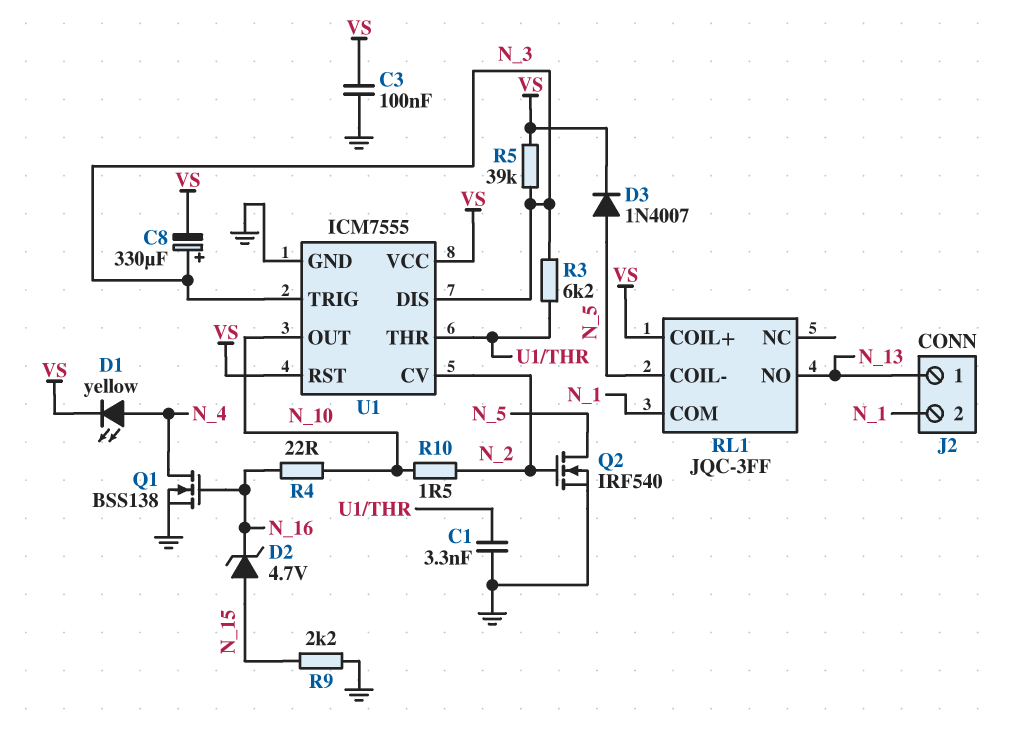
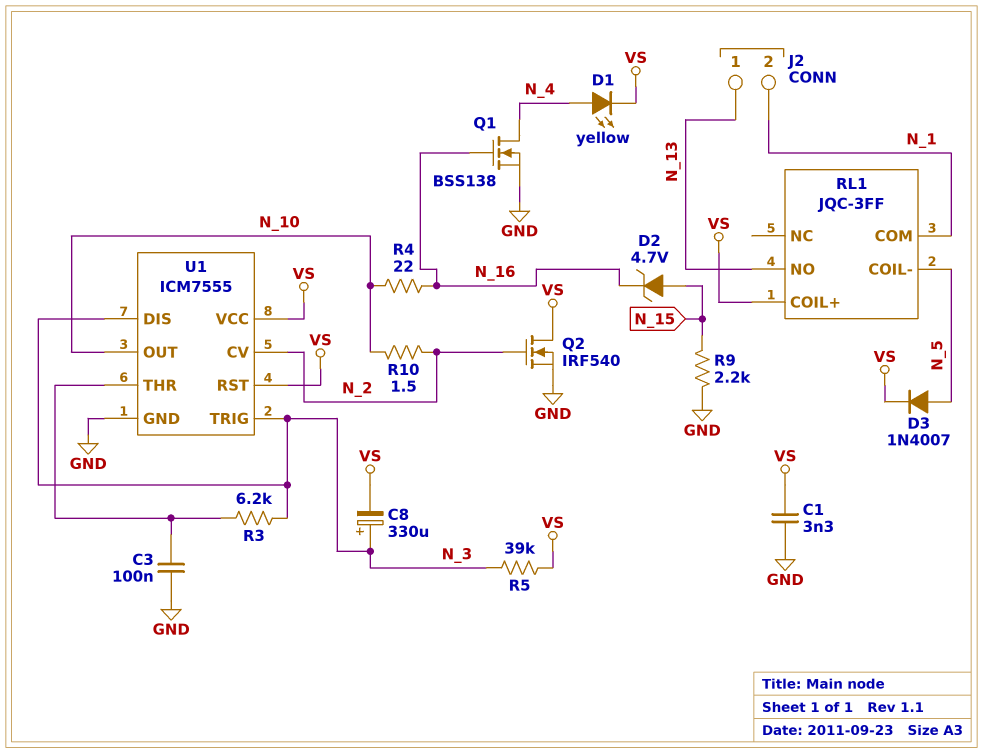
C1: 3.3nF (GND, U1/THR) -> 3.3nF (GND, VS)
C3: 100nF (GND, VS) -> 100nF (GND, U1/THR)
Q2: NMOS IRF540 (G N_2, D N_5, S GND) -> NMOS IRF540 (G N_2, D VS, S GND)

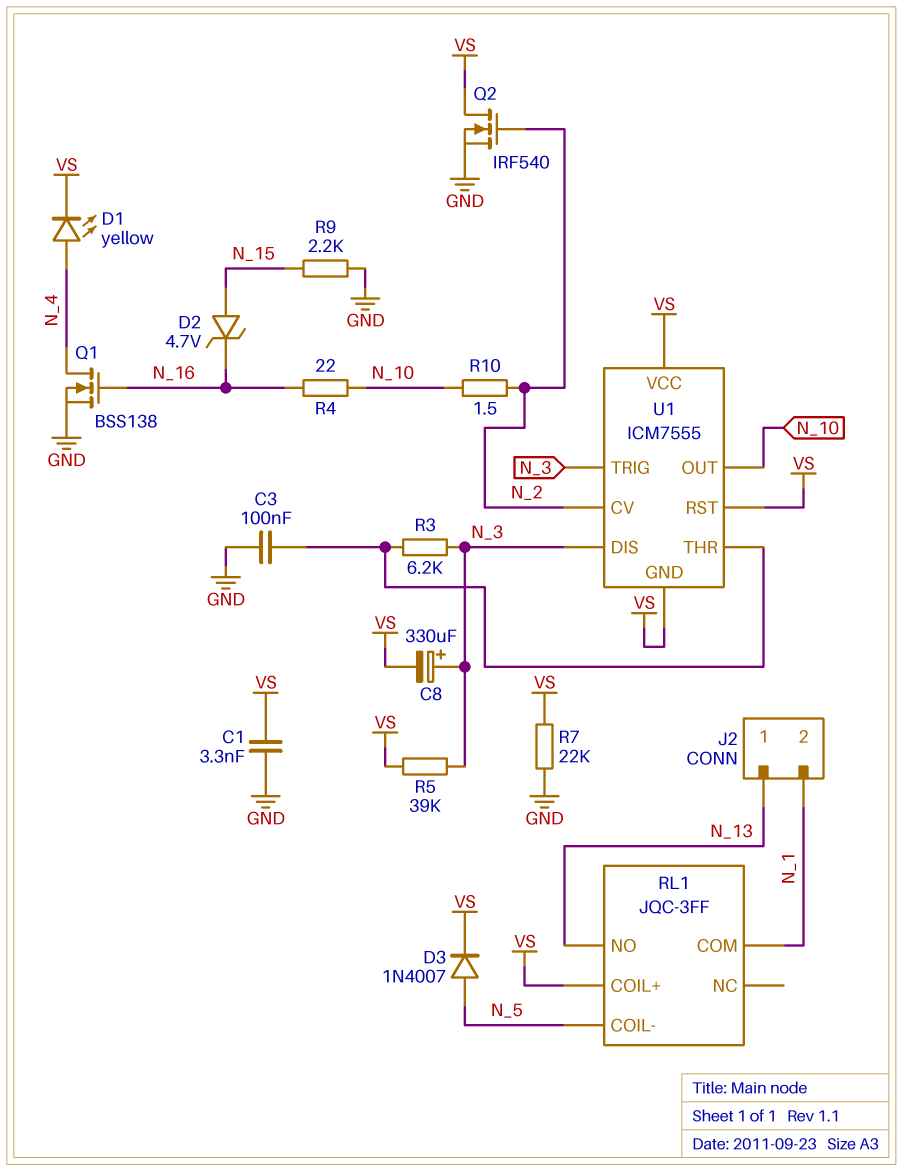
R7: none -> 22k (GND, VS)
U1 pin GND: GND -> VS

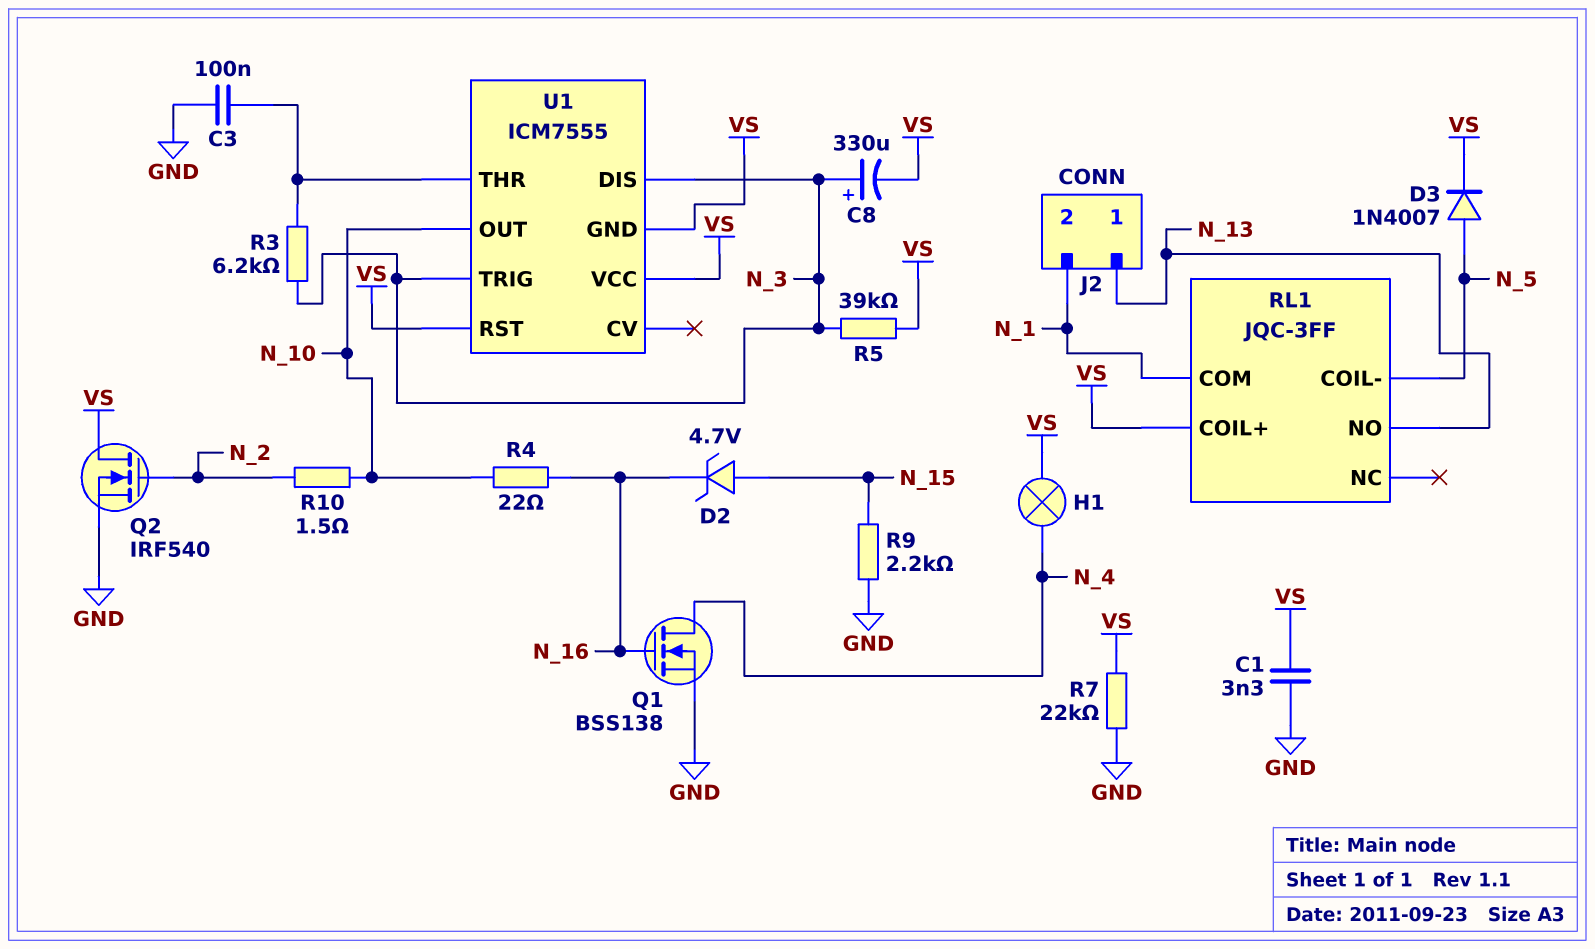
D1: LED yellow (A N_4, K VS) -> none
H1: none -> lamp (N_4, VS)
U1 pin CV: N_2 -> none

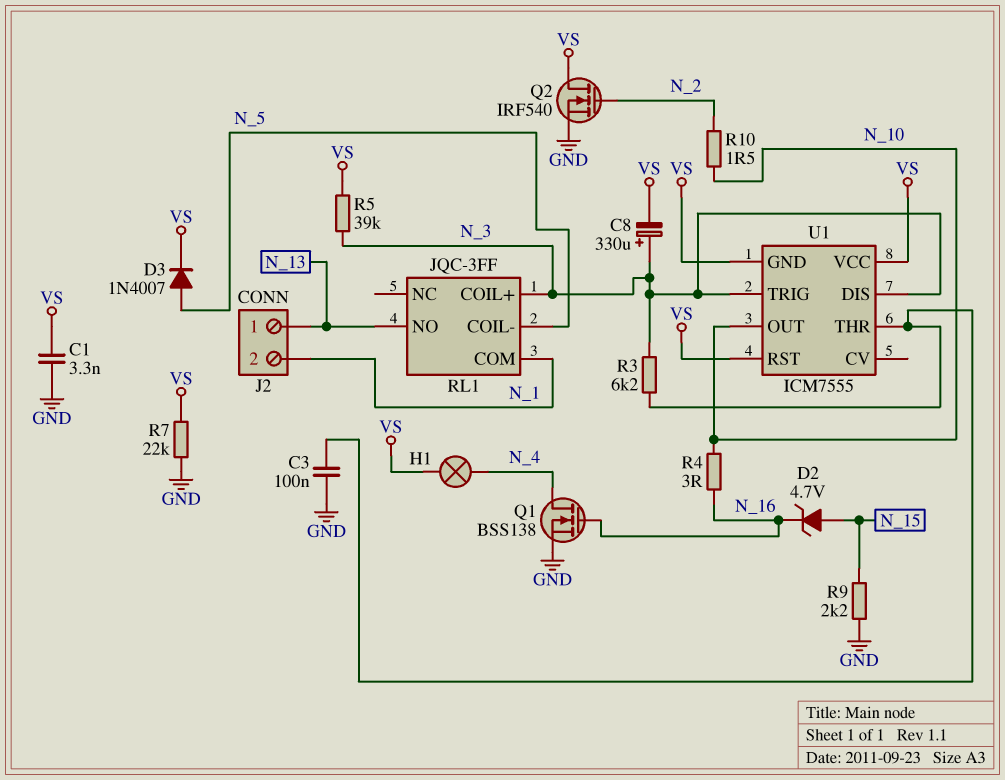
R4: 22 (N_10, N_16) -> 3 (N_10, N_16)
RL1 pin COIL+: VS -> N_3

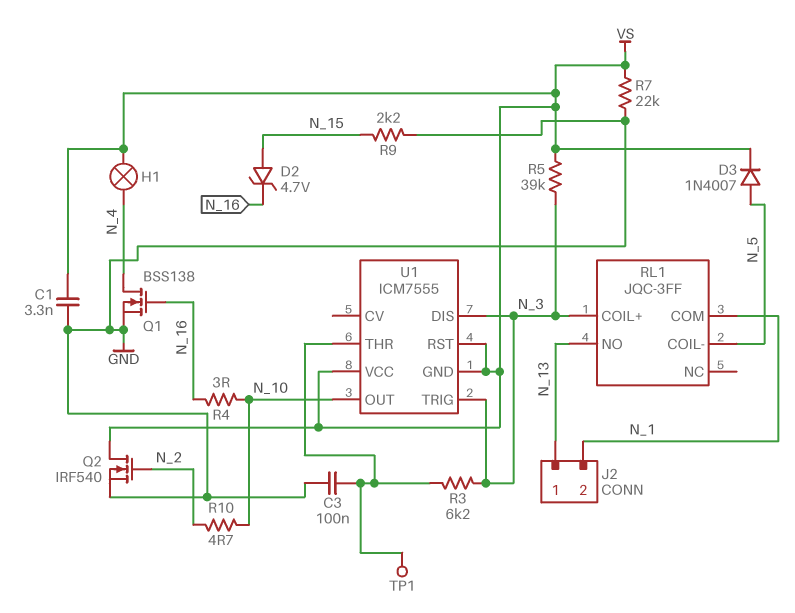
C8: 330uF (plus N_3, minus VS) -> none
R10: 1.5 (N_2, N_10) -> 4.7 (N_2, N_10)
TP1: none -> test point (U1/THR)

